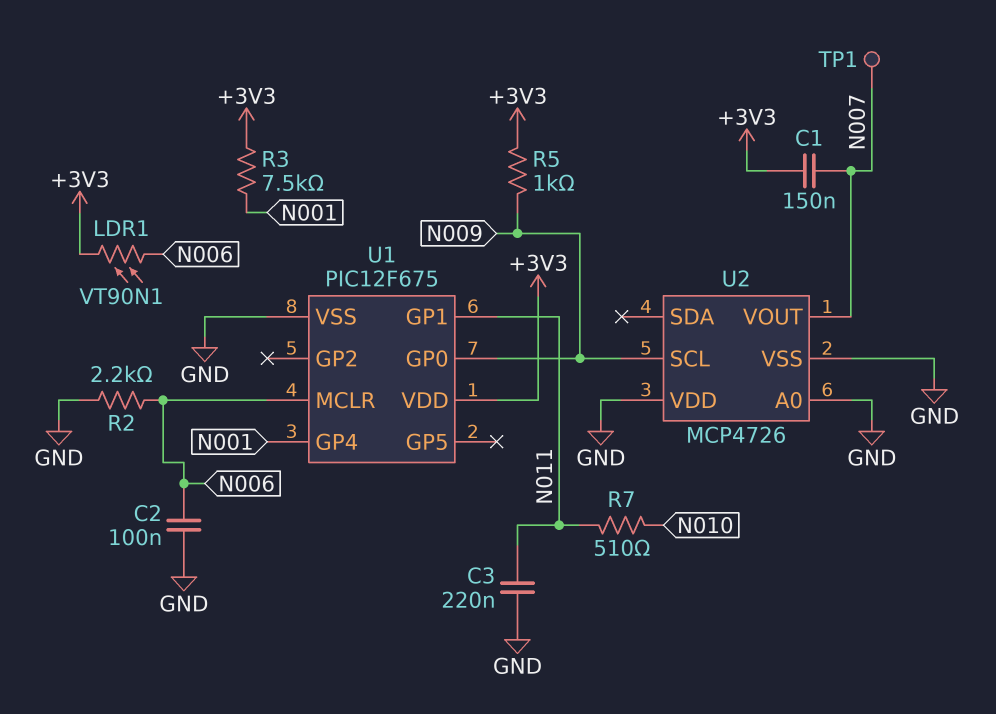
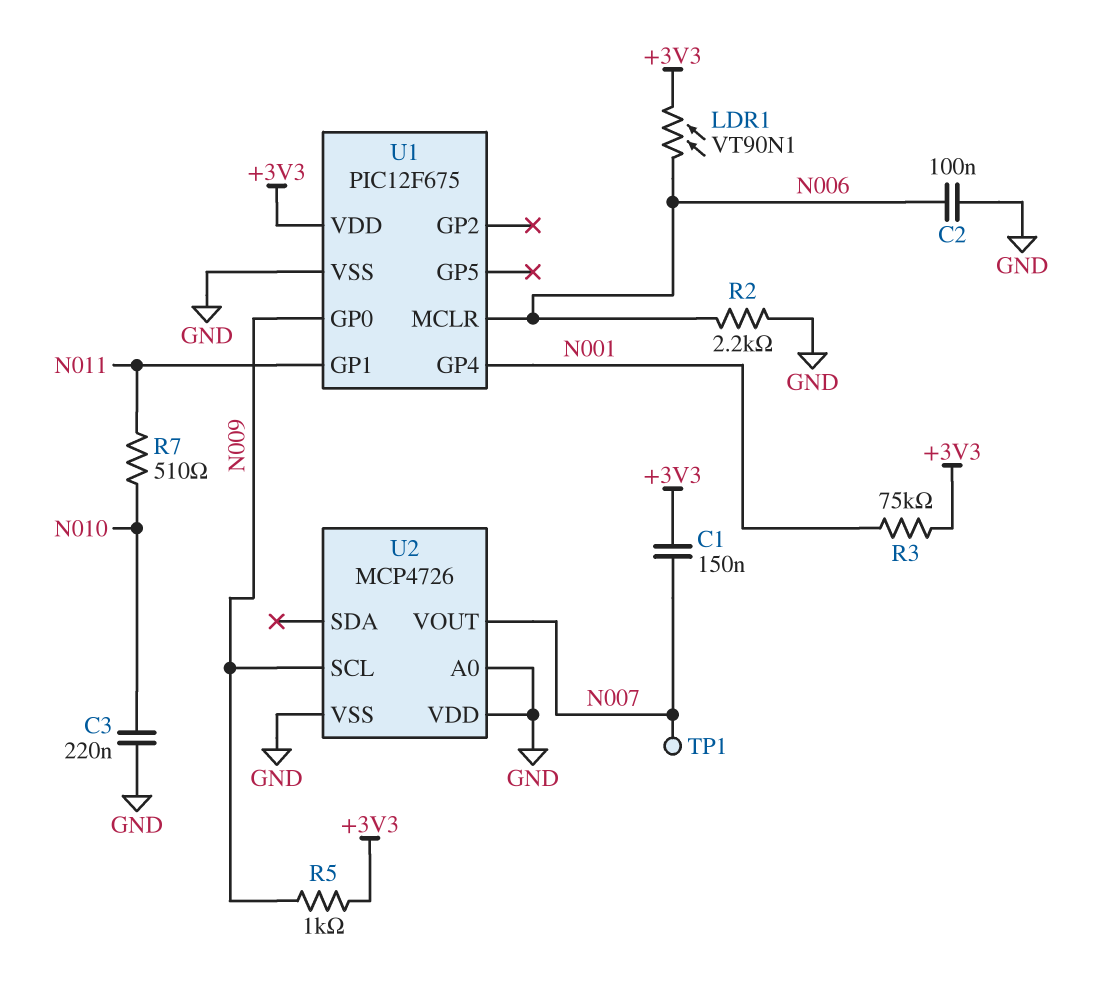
C3: 220nF (GND, N011) -> 220nF (GND, N010)
R3: 7.5k (+3V3, N001) -> 75k (+3V3, N001)

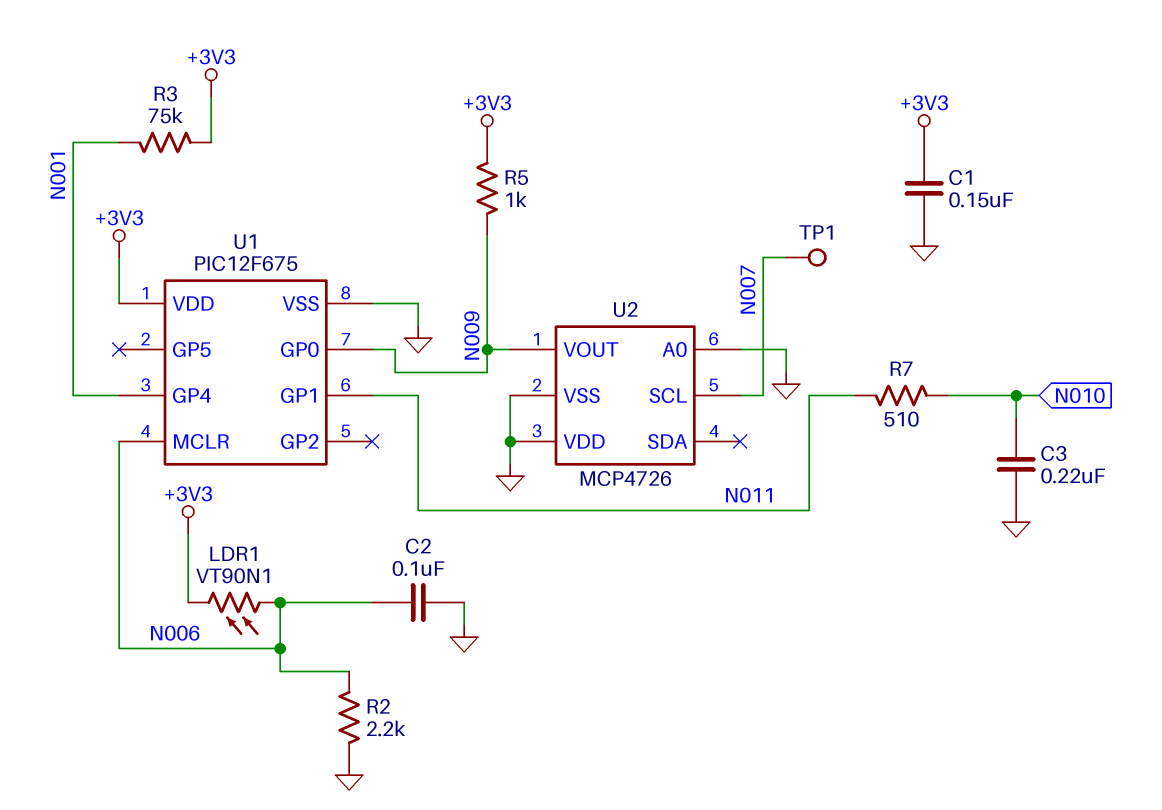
C1: 150nF (+3V3, N007) -> 150nF (+3V3, GND)
U2 pin SCL: N009 -> N007
U2 pin VOUT: N007 -> N009

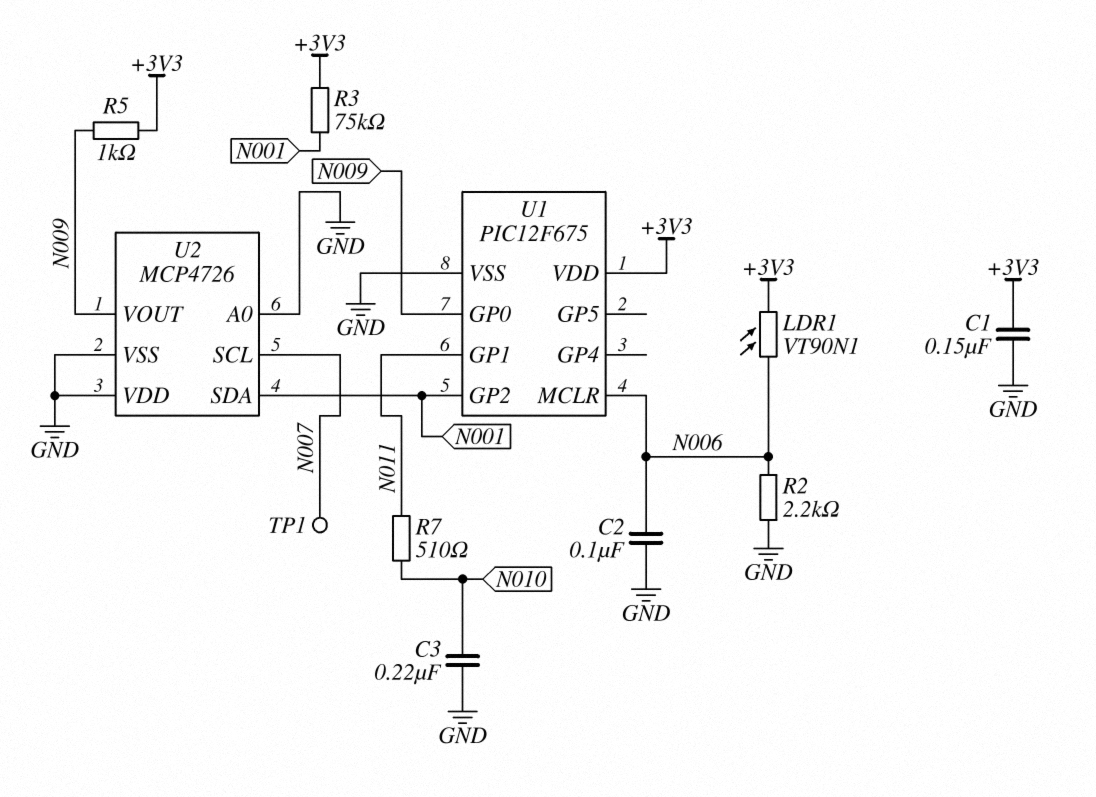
U1 pin GP2: none -> N001
U1 pin GP4: N001 -> none
U2 pin SDA: none -> N001

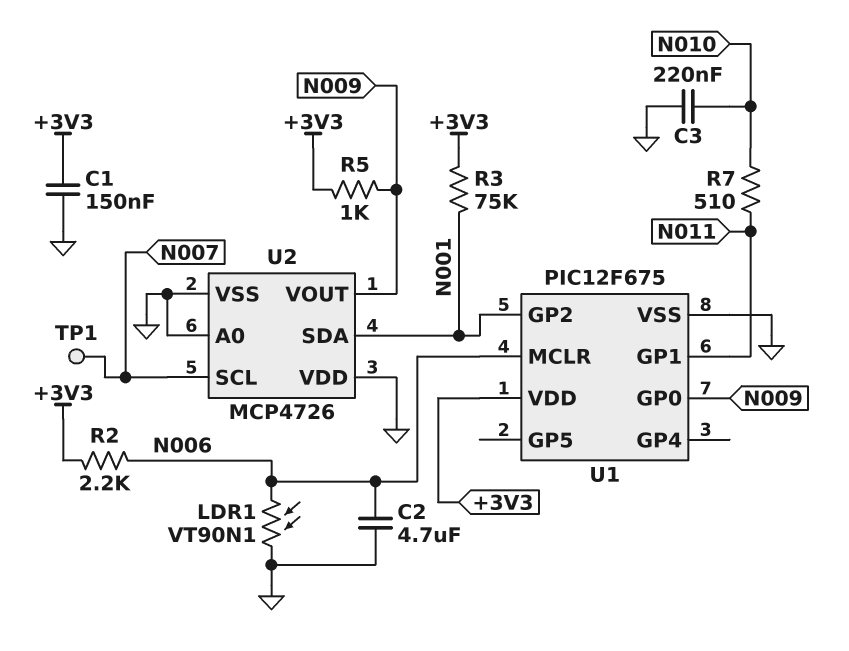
C2: 100nF (GND, N006) -> 4.7uF (GND, N006)
LDR1: VT90N1 (+3V3, N006) -> VT90N1 (GND, N006)
R2: 2.2k (GND, N006) -> 2.2k (+3V3, N006)

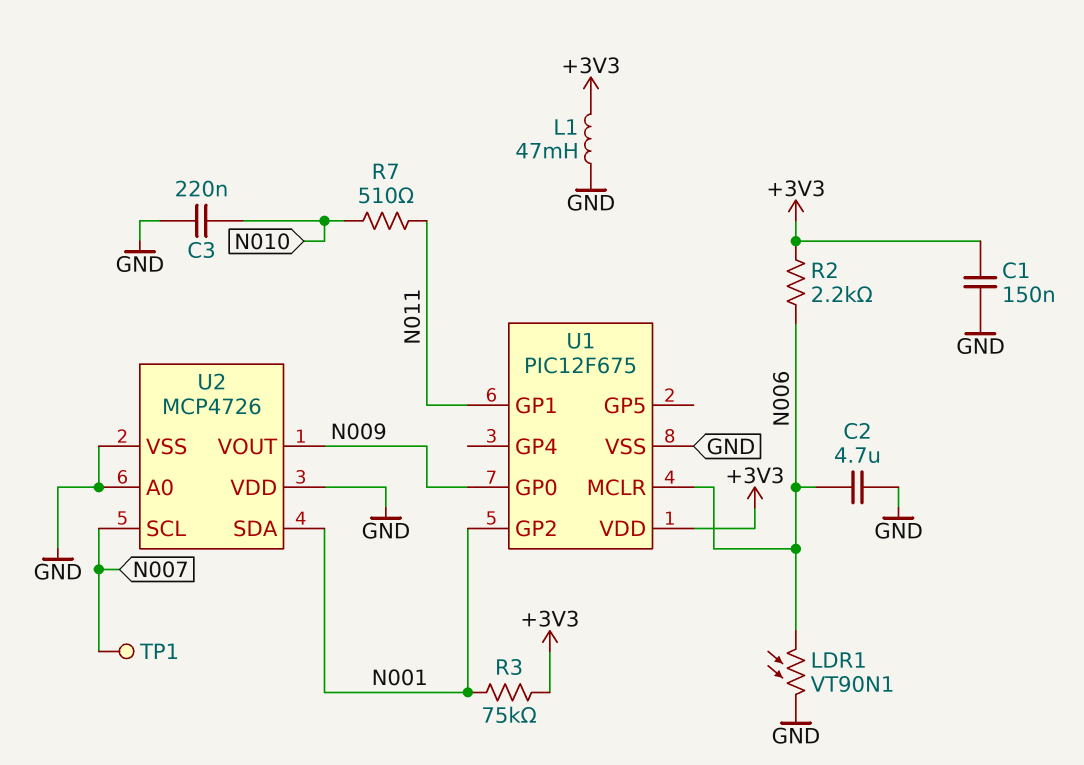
L1: none -> 47mH (+3V3, GND)
R5: 1k (+3V3, N009) -> none

